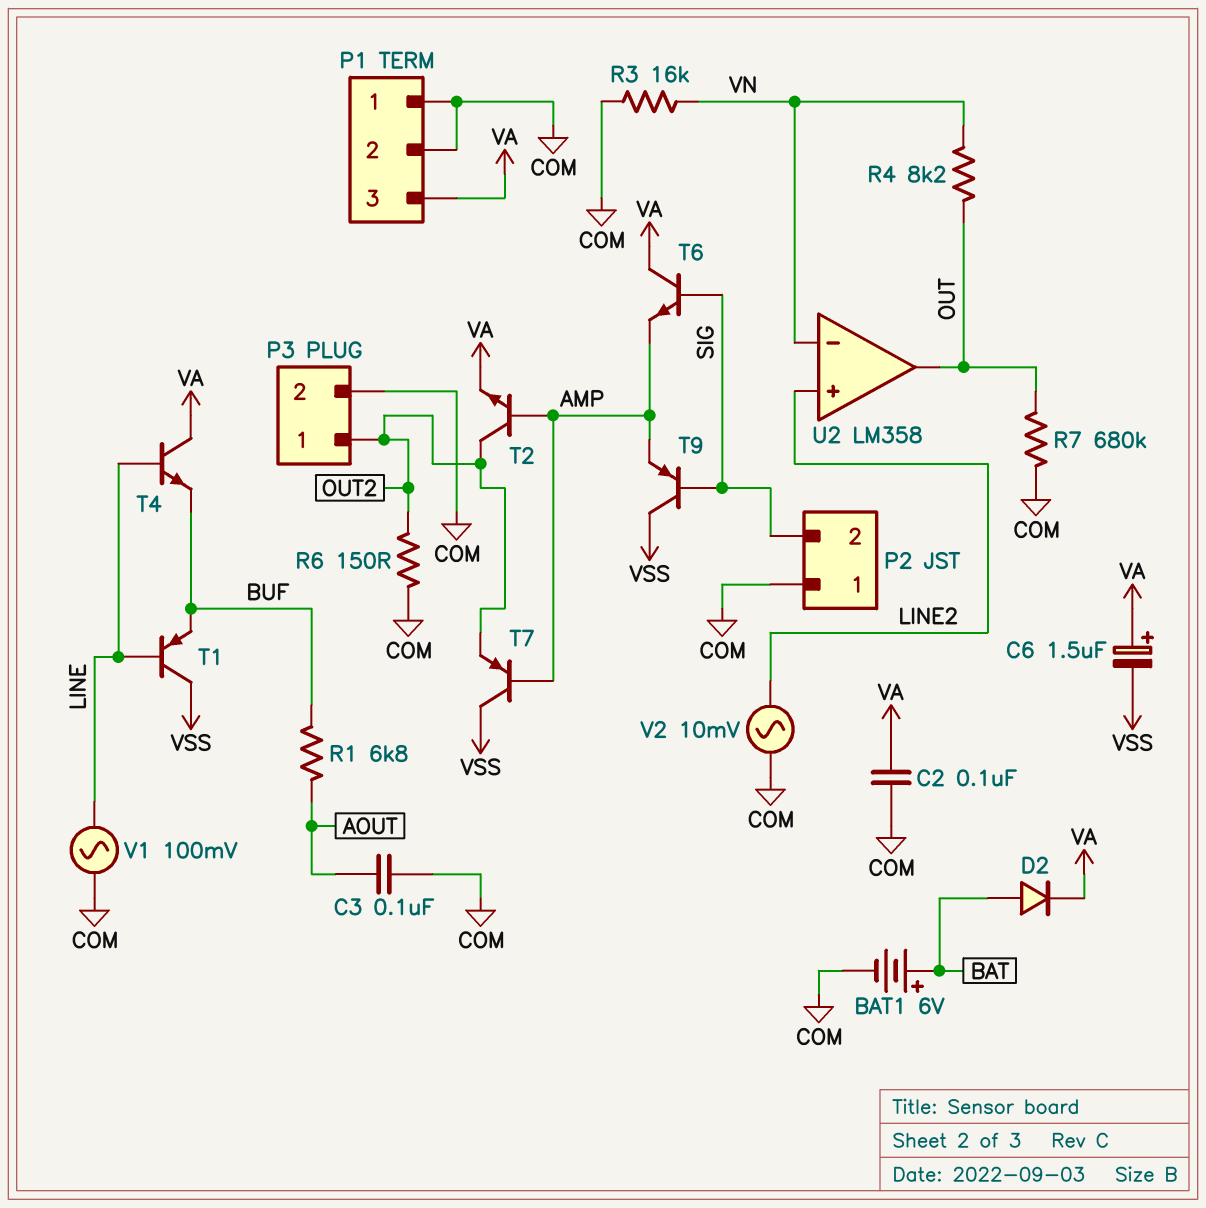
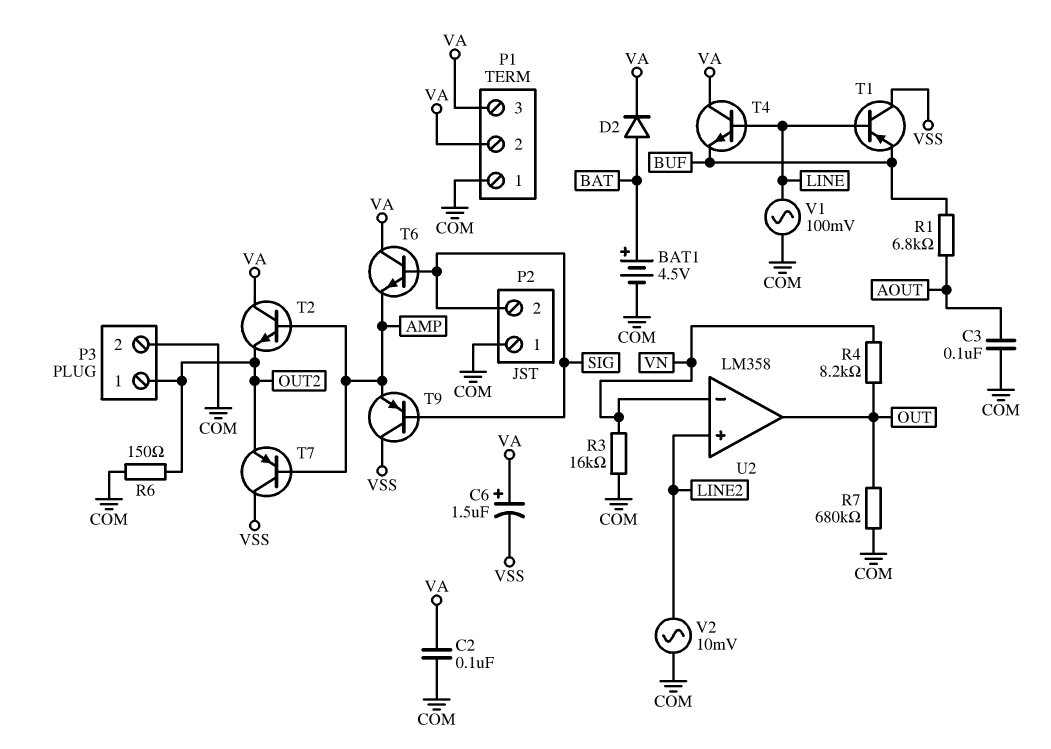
BAT1: 6V (plus BAT, minus COM) -> 4.5V (plus BAT, minus COM)
P1 pin 2: COM -> VA
T2: NPN (B AMP, C OUT2, E VA) -> NPN (B AMP, C VA, E OUT2)

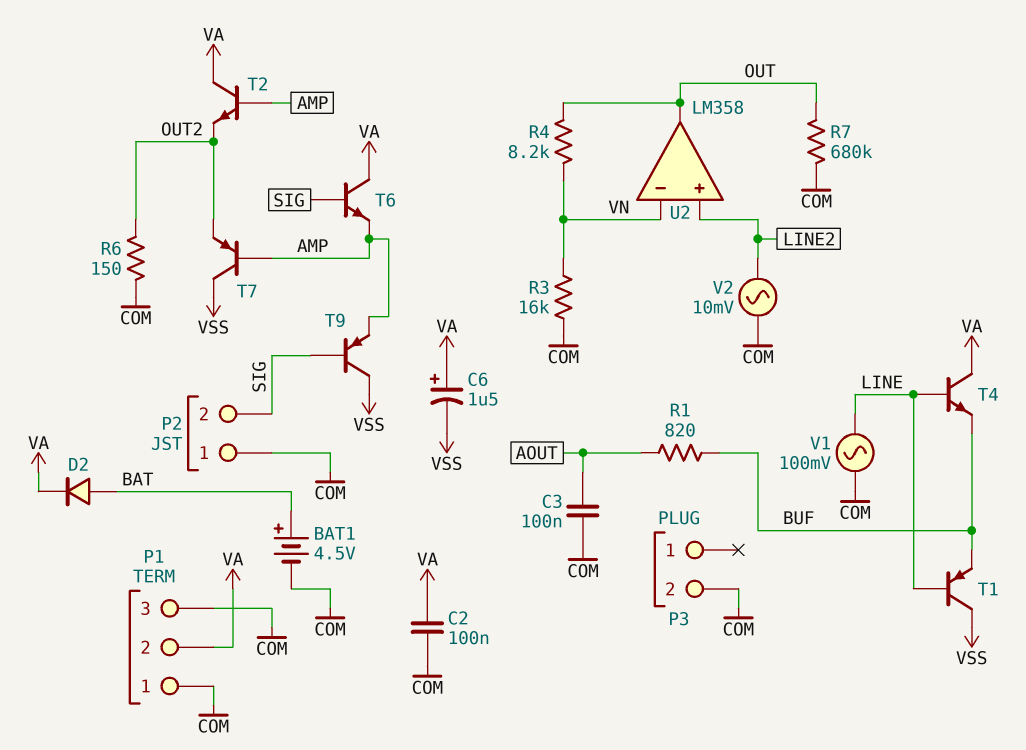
P1 pin 3: VA -> COM
P3 pin 1: OUT2 -> none
R1: 6.8k (AOUT, BUF) -> 820 (AOUT, BUF)

